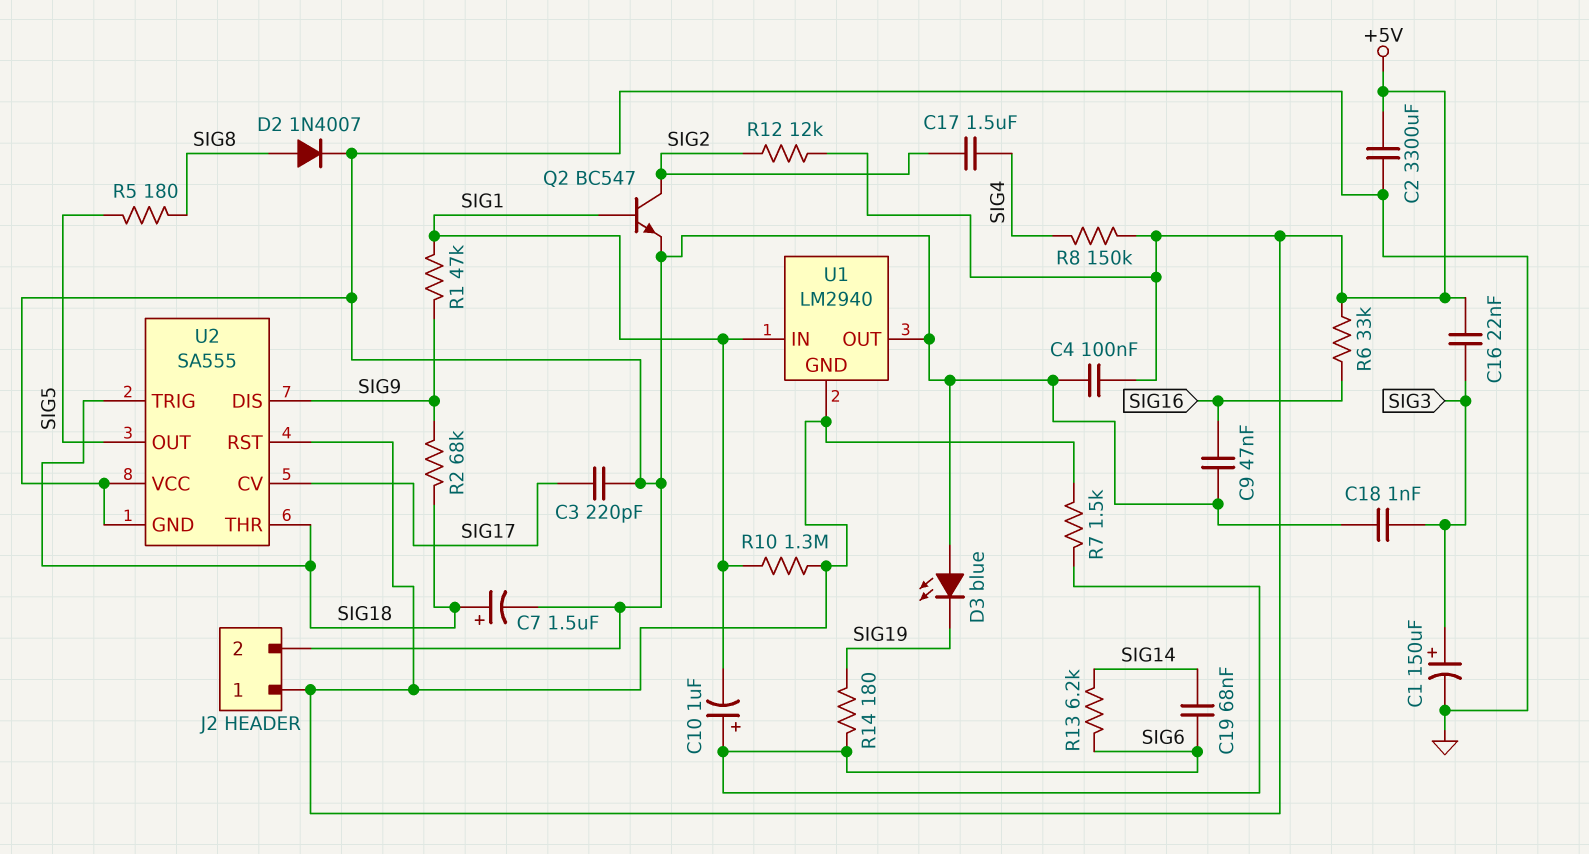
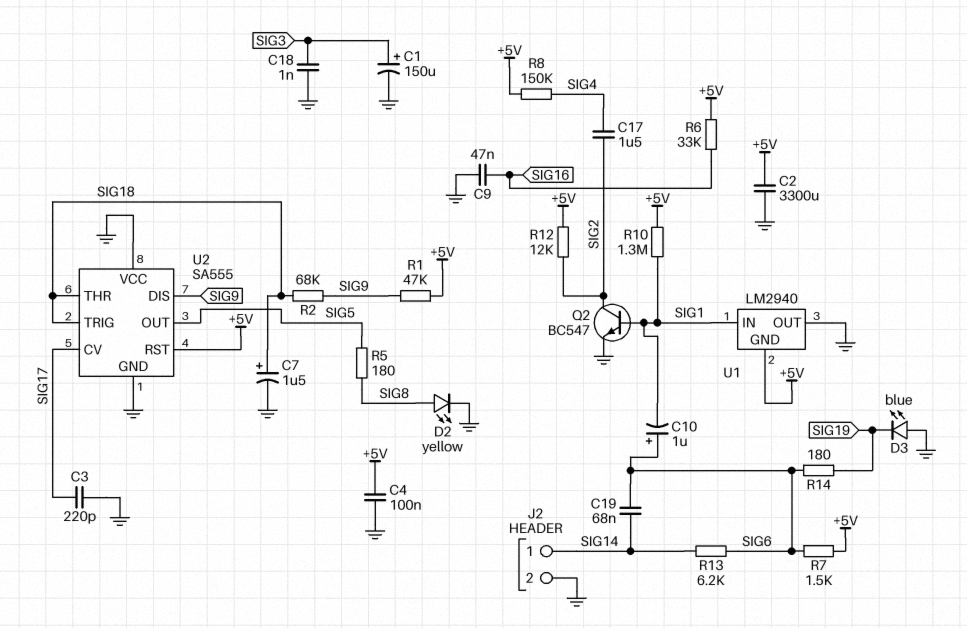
C16: 22nF (+5V, SIG3) -> none
D2: diode 1N4007 (A SIG8, K GND) -> LED yellow (A SIG8, K GND)
J2 pin 1: +5V -> SIG14
R1: 47k (SIG1, SIG9) -> 47k (+5V, SIG9)

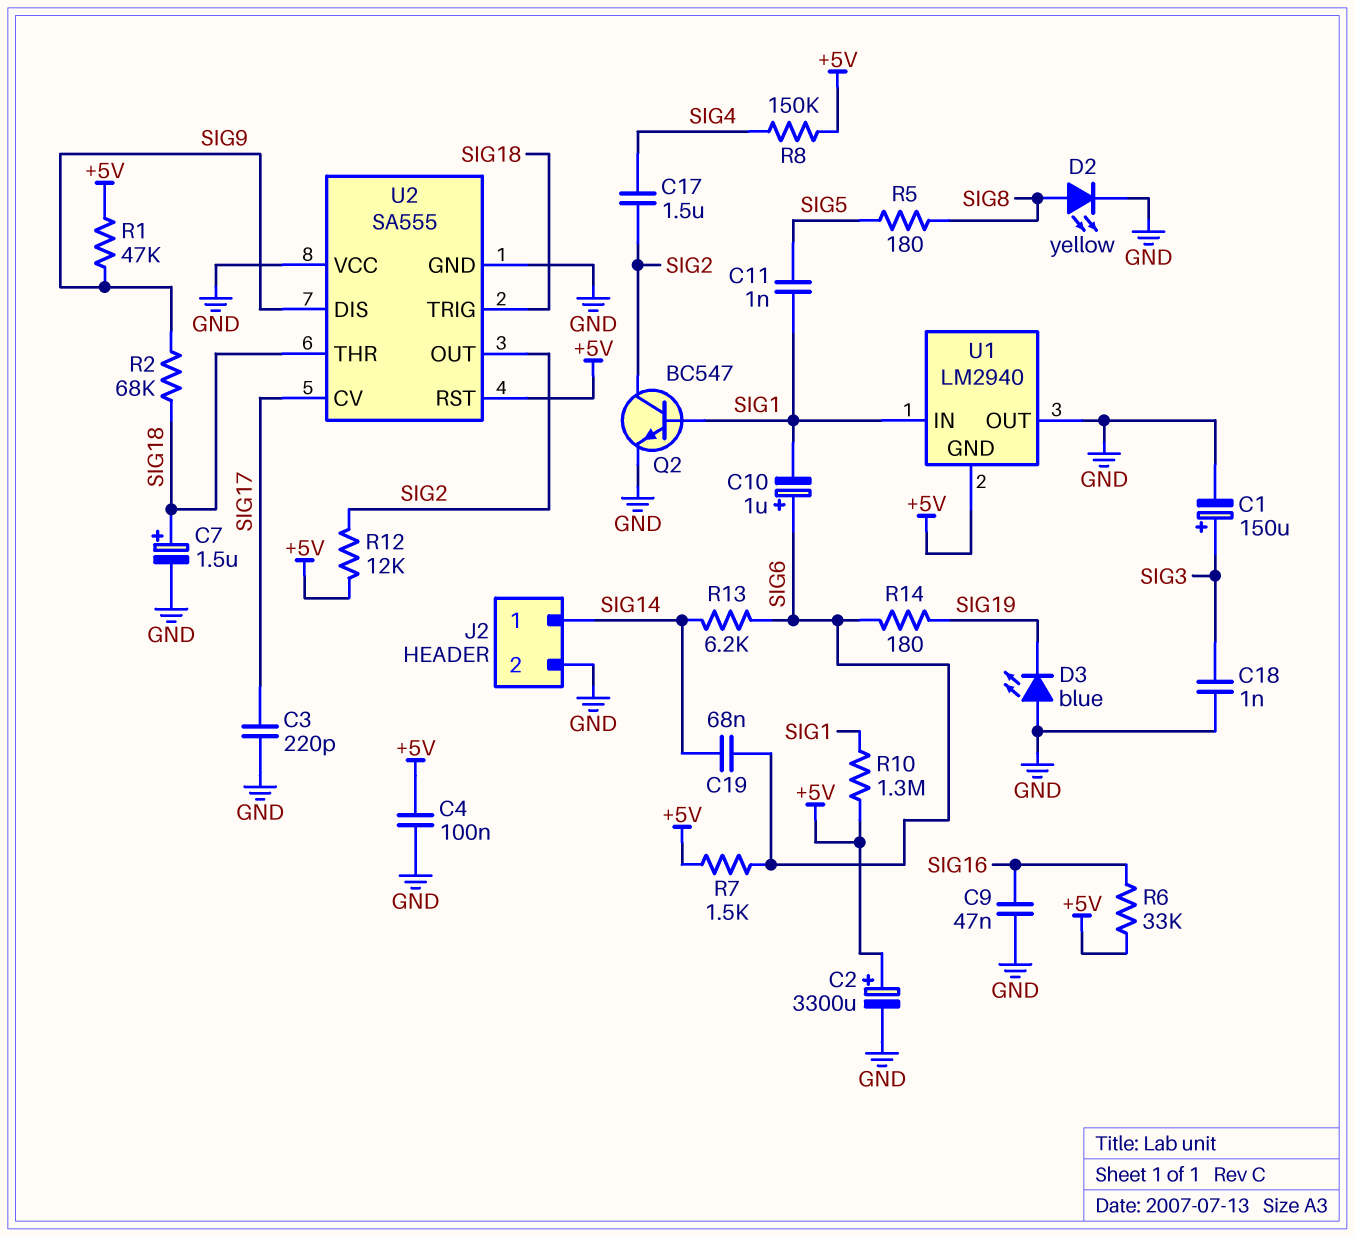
C2: 3300uF (+5V, GND) -> 3300uF (plus +5V, minus GND)
C11: none -> 1nF (SIG1, SIG5)
U2 pin OUT: SIG5 -> SIG2

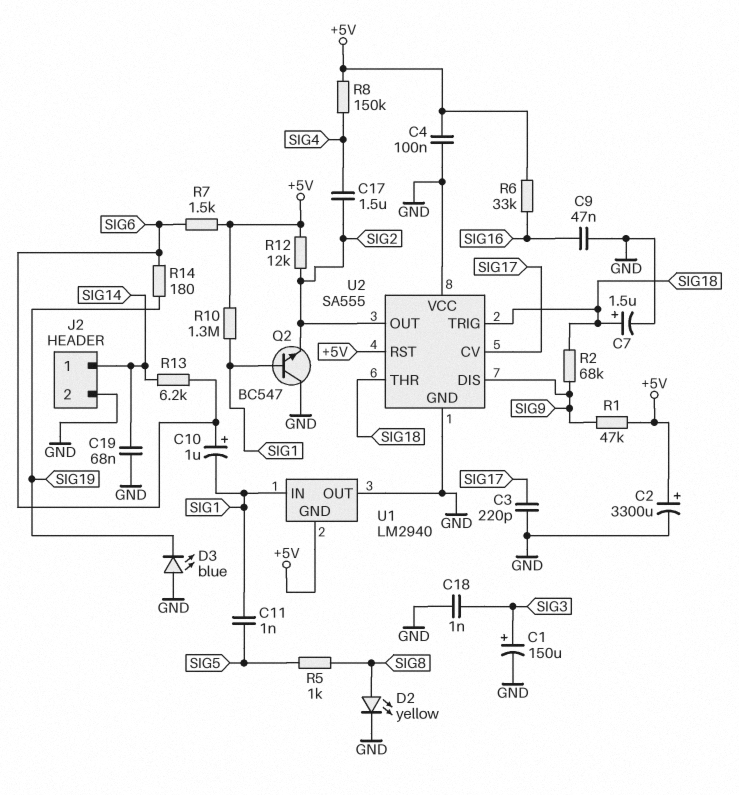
C19: 68nF (SIG6, SIG14) -> 68nF (GND, SIG14)
Q2: NPN BC547 (B SIG1, C SIG2, E GND) -> NPN BC547 (B SIG1, C GND, E SIG2)
R5: 180 (SIG5, SIG8) -> 1k (SIG5, SIG8)

